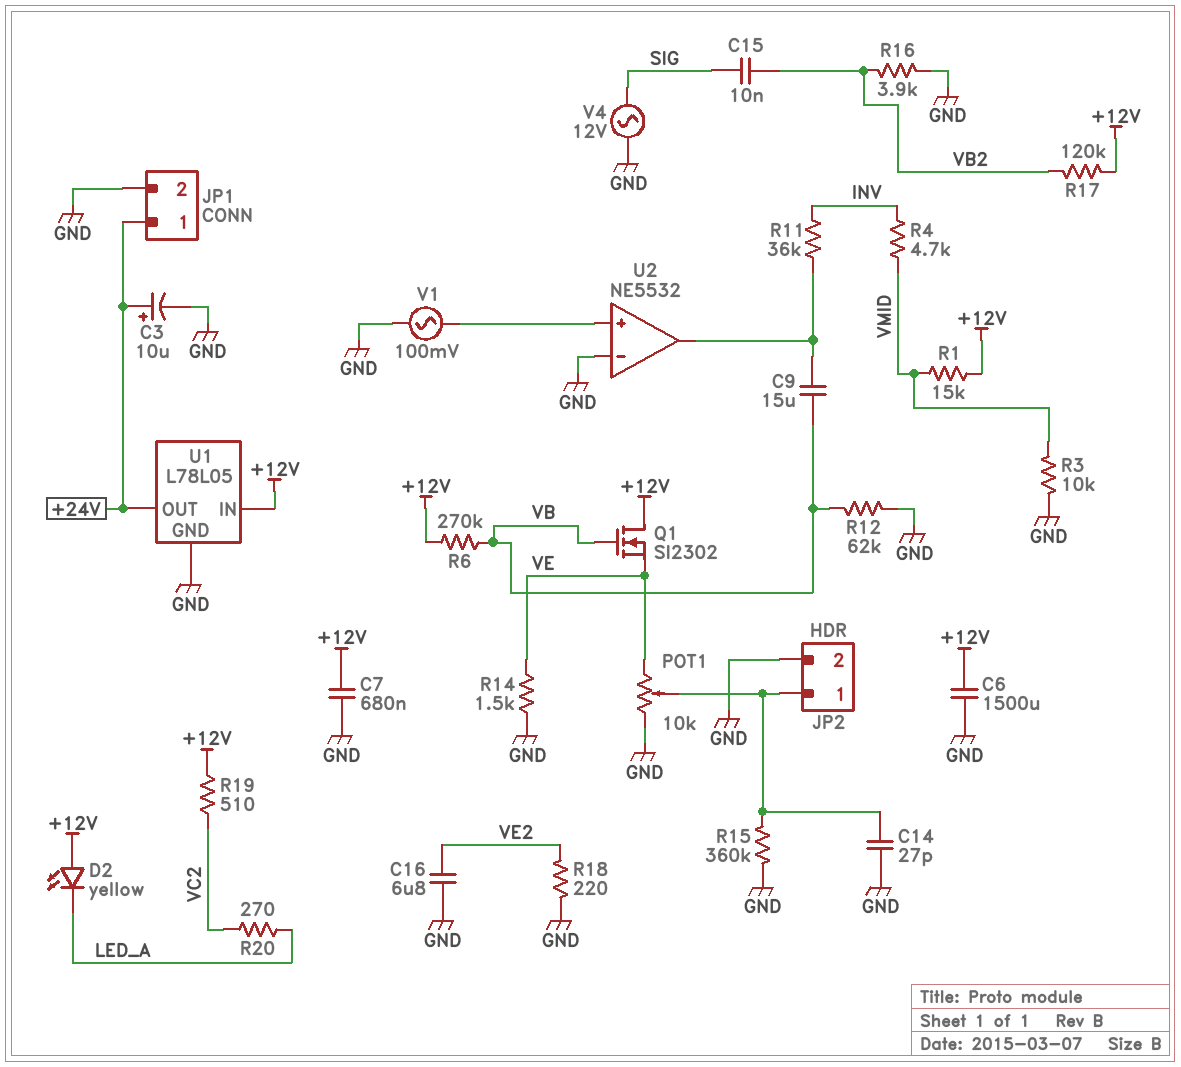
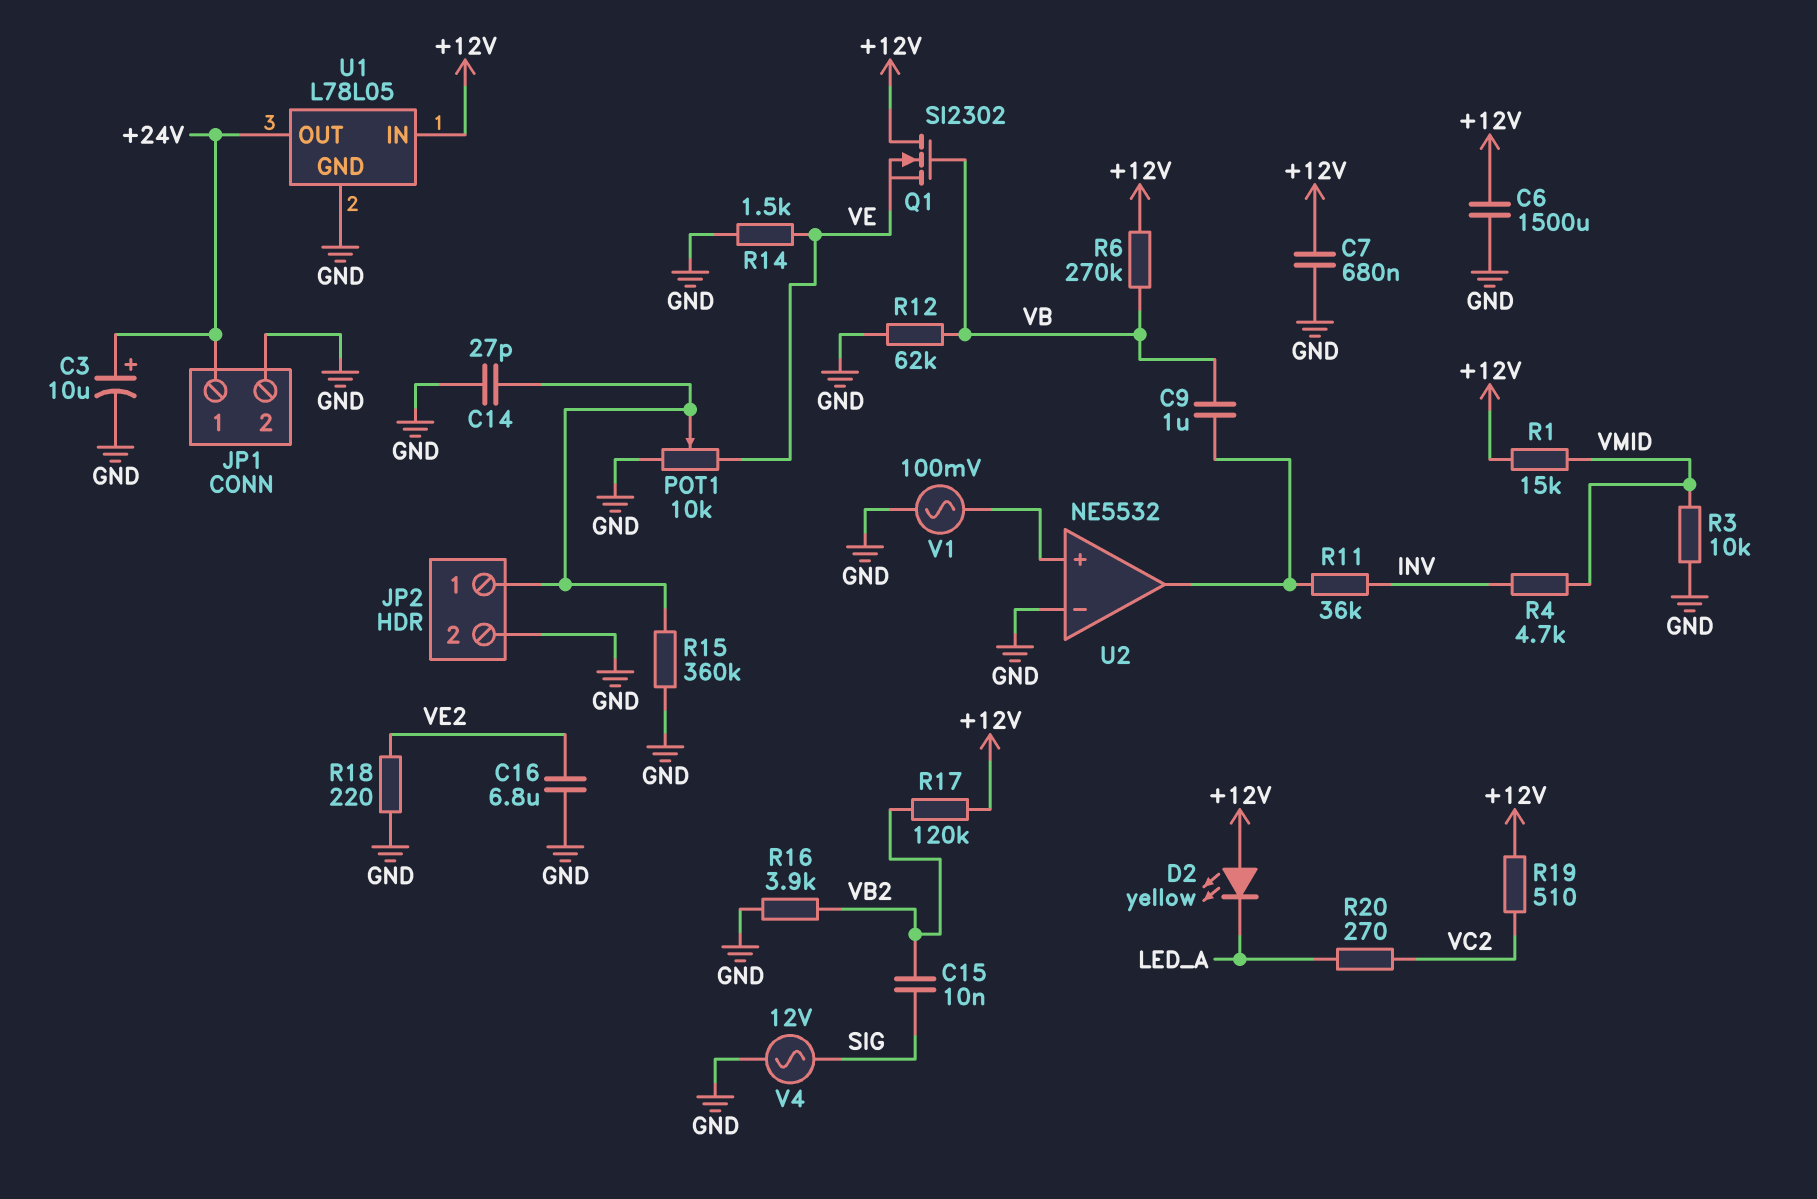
C9: 15uF (U2/out, VB) -> 1uF (U2/out, VB)

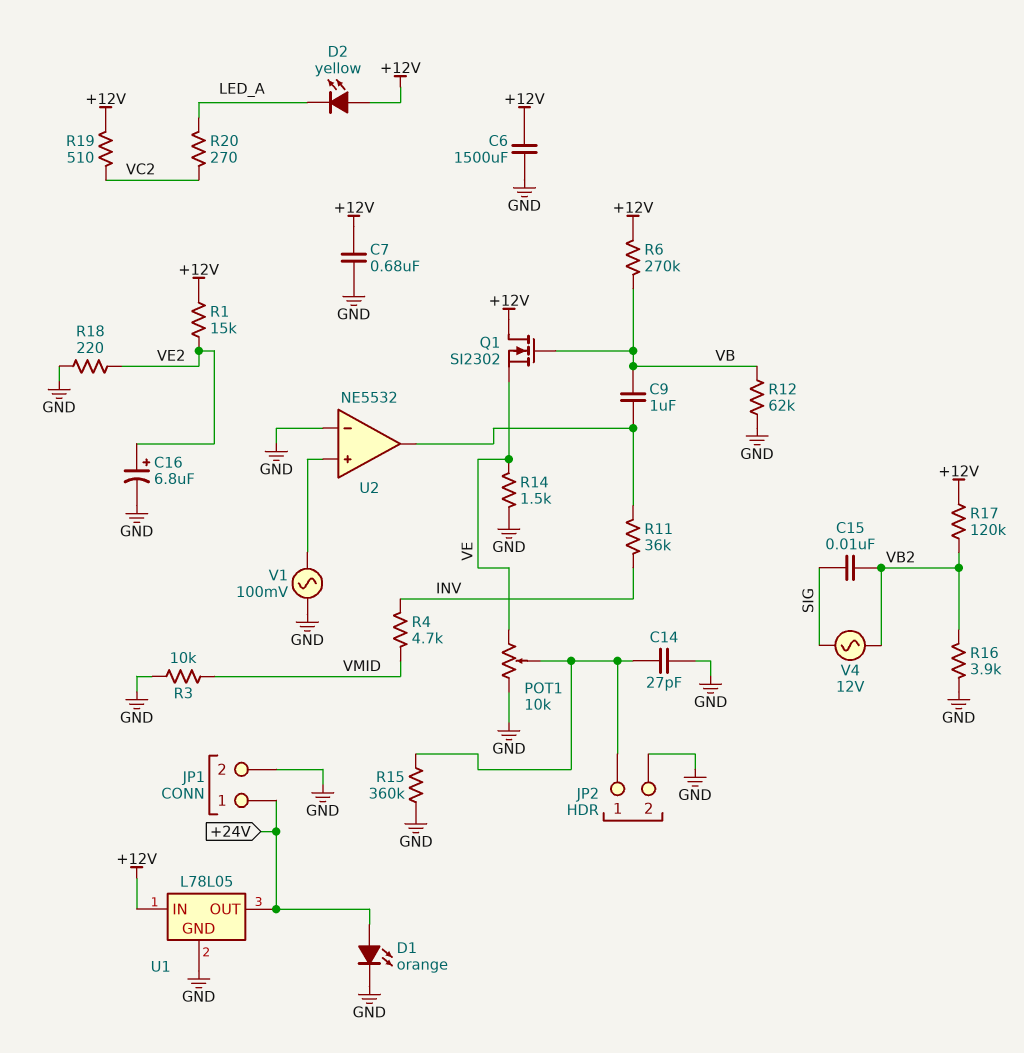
C3: 10uF (plus +24V, minus GND) -> none
C16: 6.8uF (GND, VE2) -> 6.8uF (plus VE2, minus GND)
D1: none -> LED orange (A +24V, K GND)
R1: 15k (+12V, VMID) -> 15k (+12V, VE2)
V4: AC 12V (GND, SIG) -> AC 12V (SIG, VB2)

